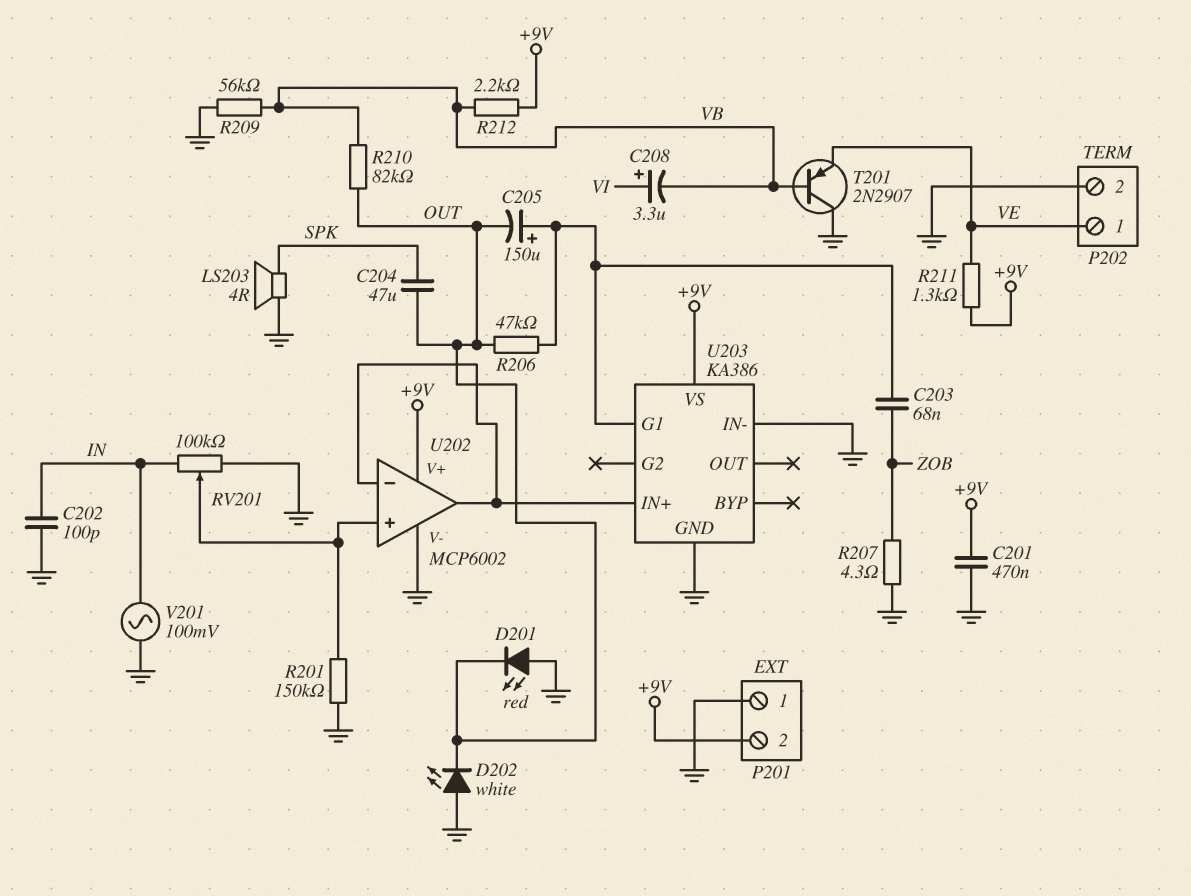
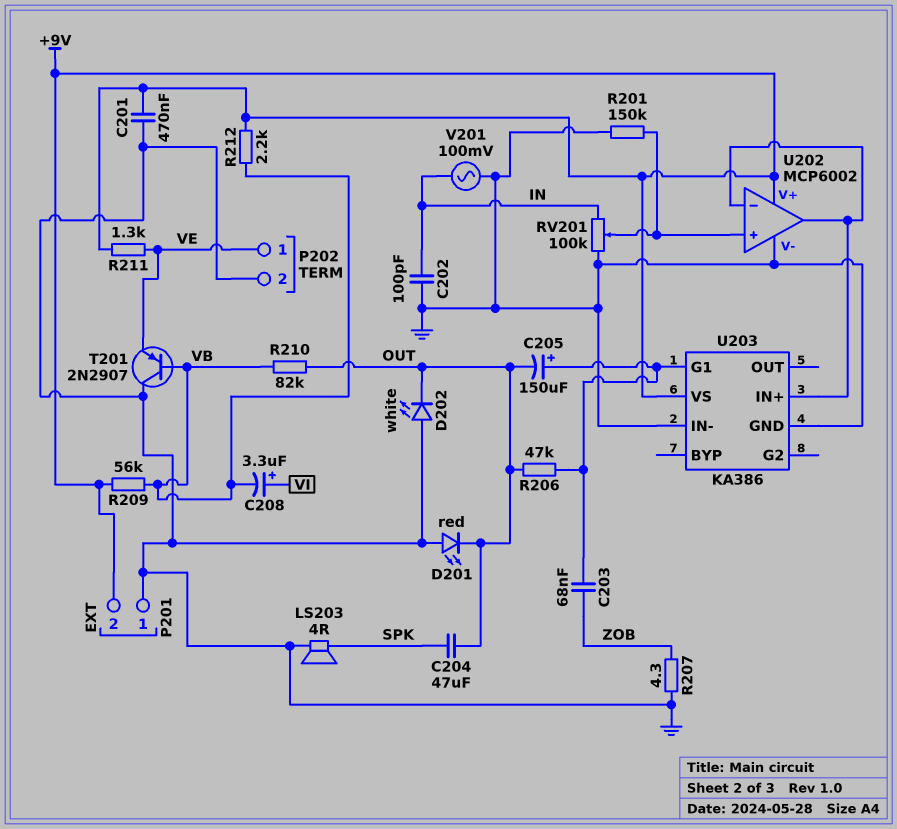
R209: 56k (GND, VB) -> 56k (+9V, VB)

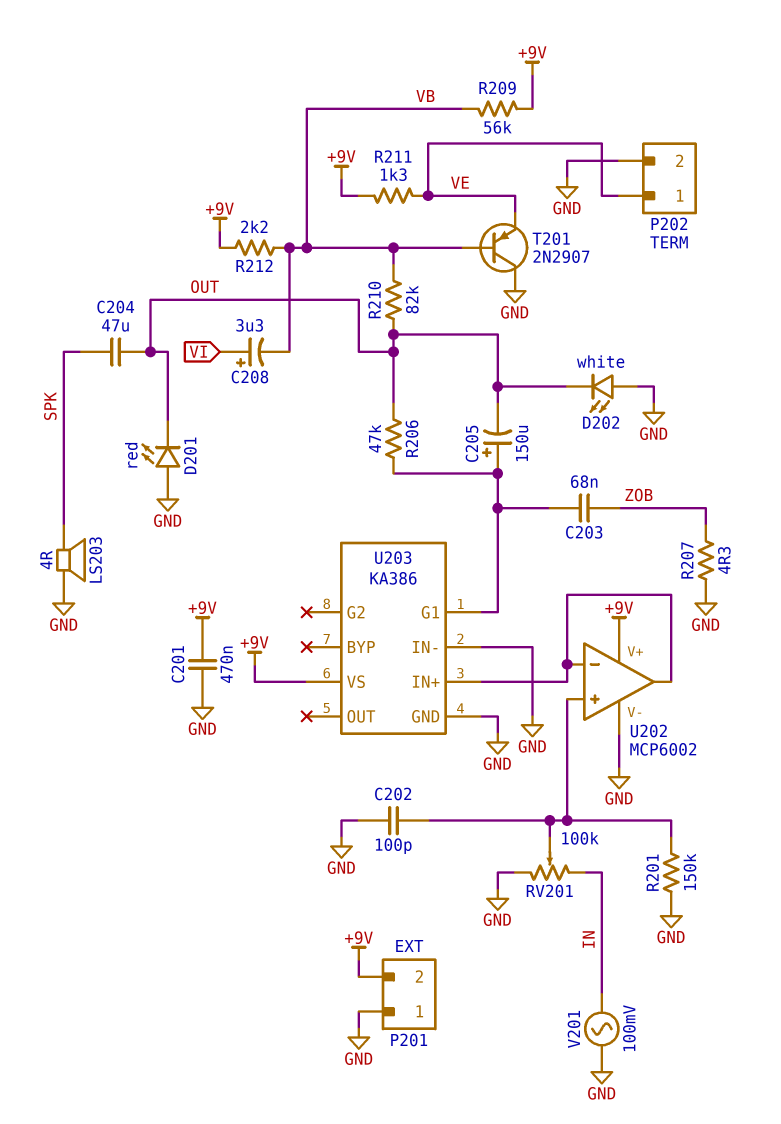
C202: 100pF (GND, IN) -> 100pF (GND, U202/in+)

